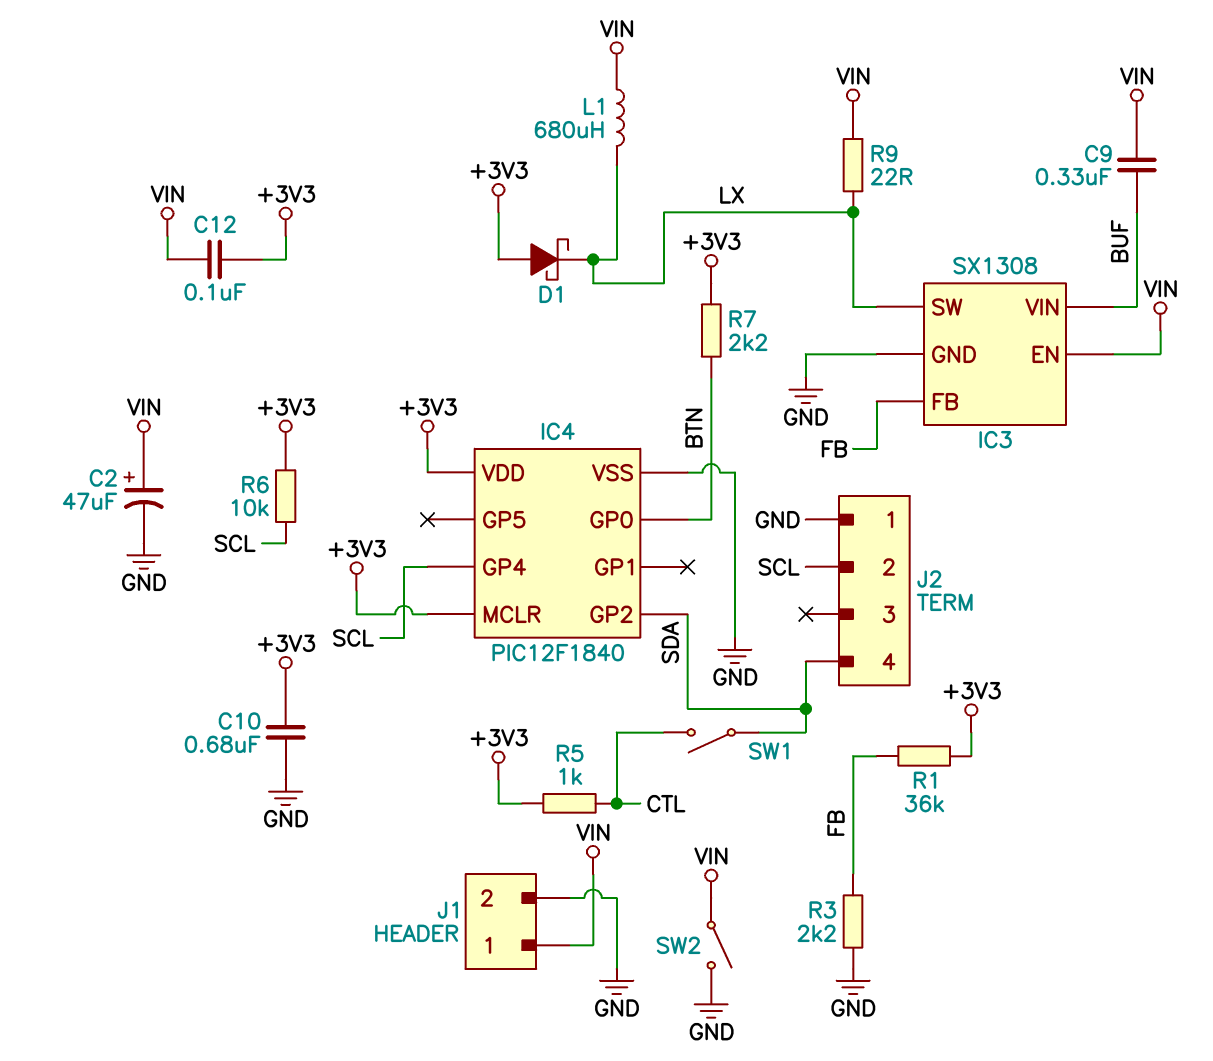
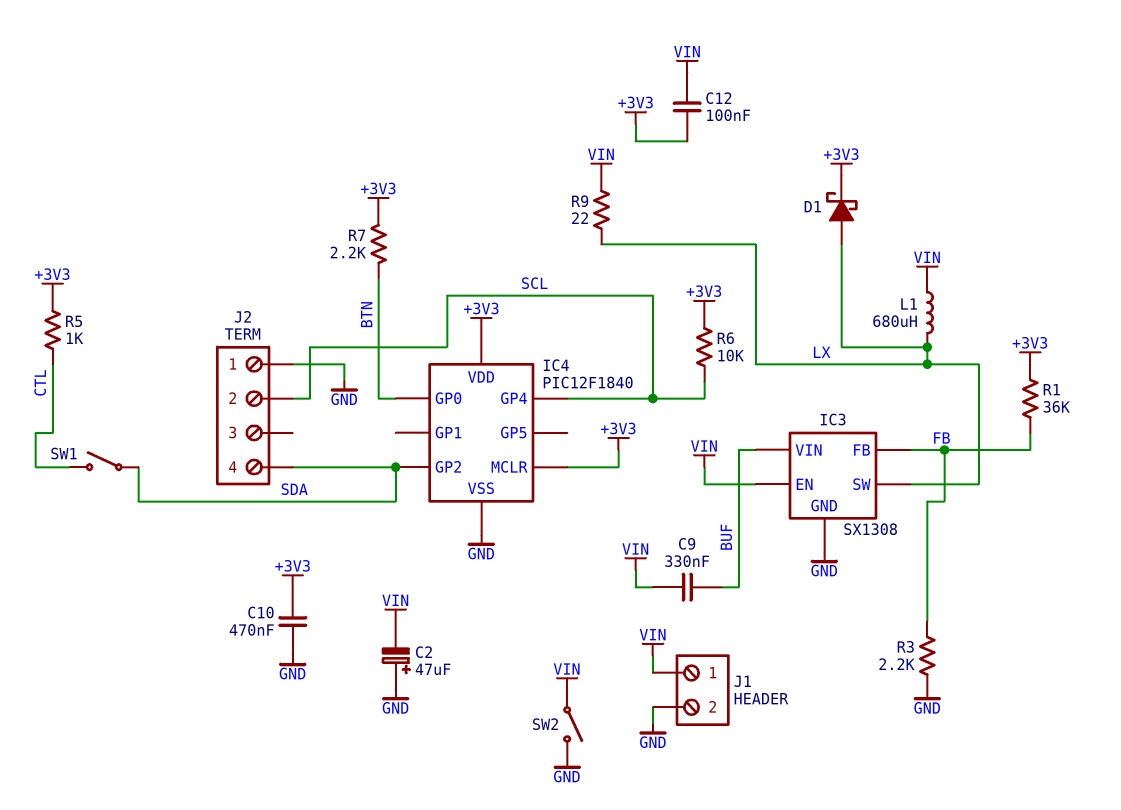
C2: 47uF (plus VIN, minus GND) -> 47uF (plus GND, minus VIN)
C10: 680nF (+3V3, GND) -> 470nF (+3V3, GND)
D1: schottky (A +3V3, K LX) -> schottky (A LX, K +3V3)

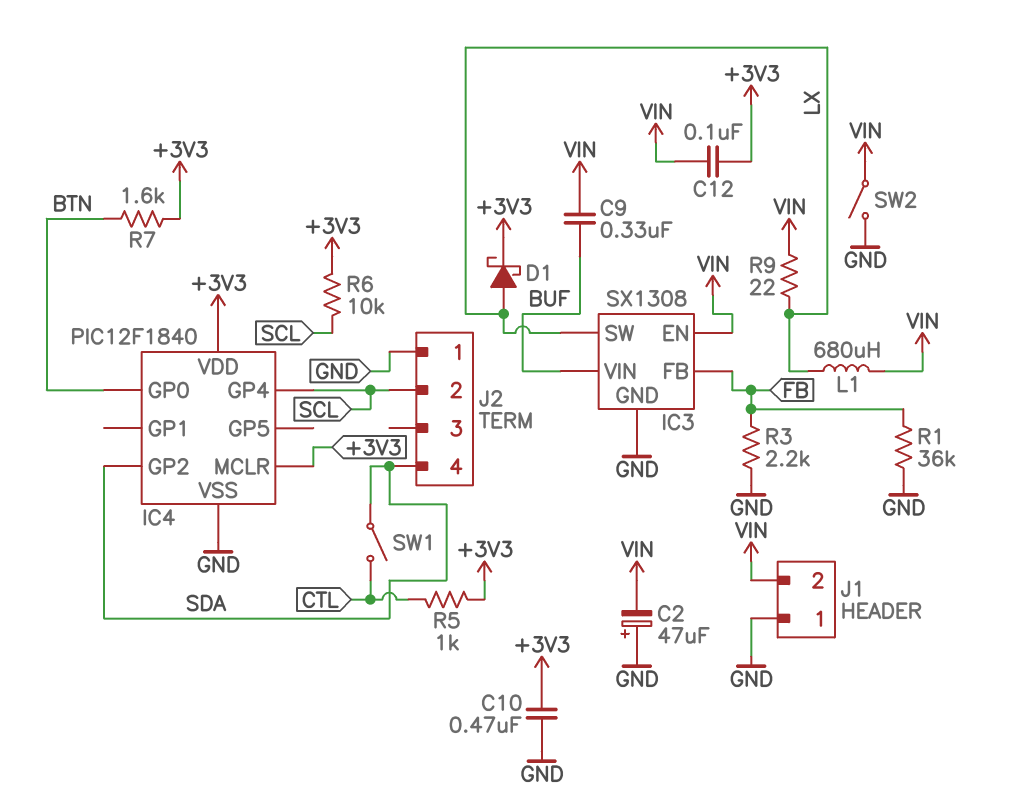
J1 pin 1: VIN -> GND
J1 pin 2: GND -> VIN
R1: 36k (+3V3, FB) -> 36k (FB, GND)
R7: 2.2k (+3V3, BTN) -> 1.6k (+3V3, BTN)

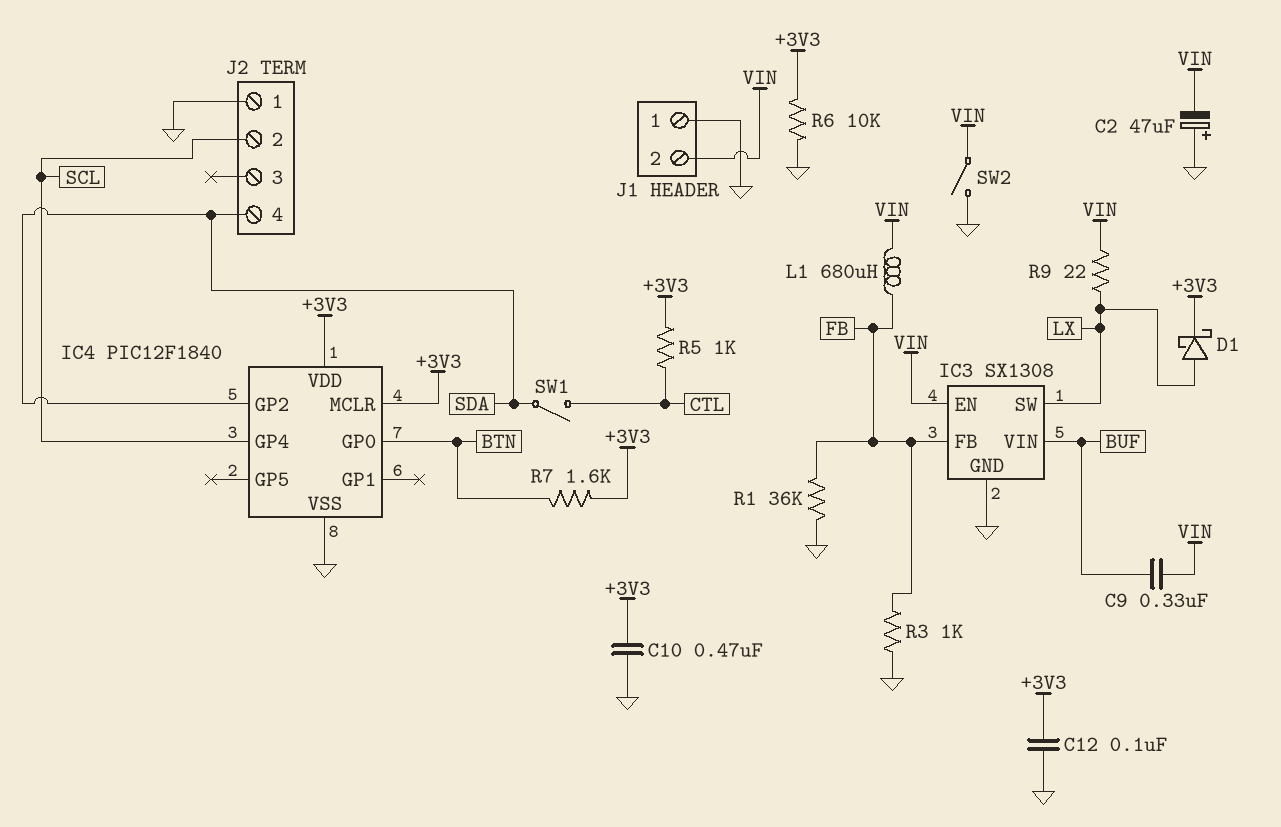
C12: 100nF (+3V3, VIN) -> 100nF (+3V3, GND)
L1: 680uH (LX, VIN) -> 680uH (FB, VIN)
R3: 2.2k (FB, GND) -> 1k (FB, GND)
R6: 10k (+3V3, SCL) -> 10k (+3V3, GND)

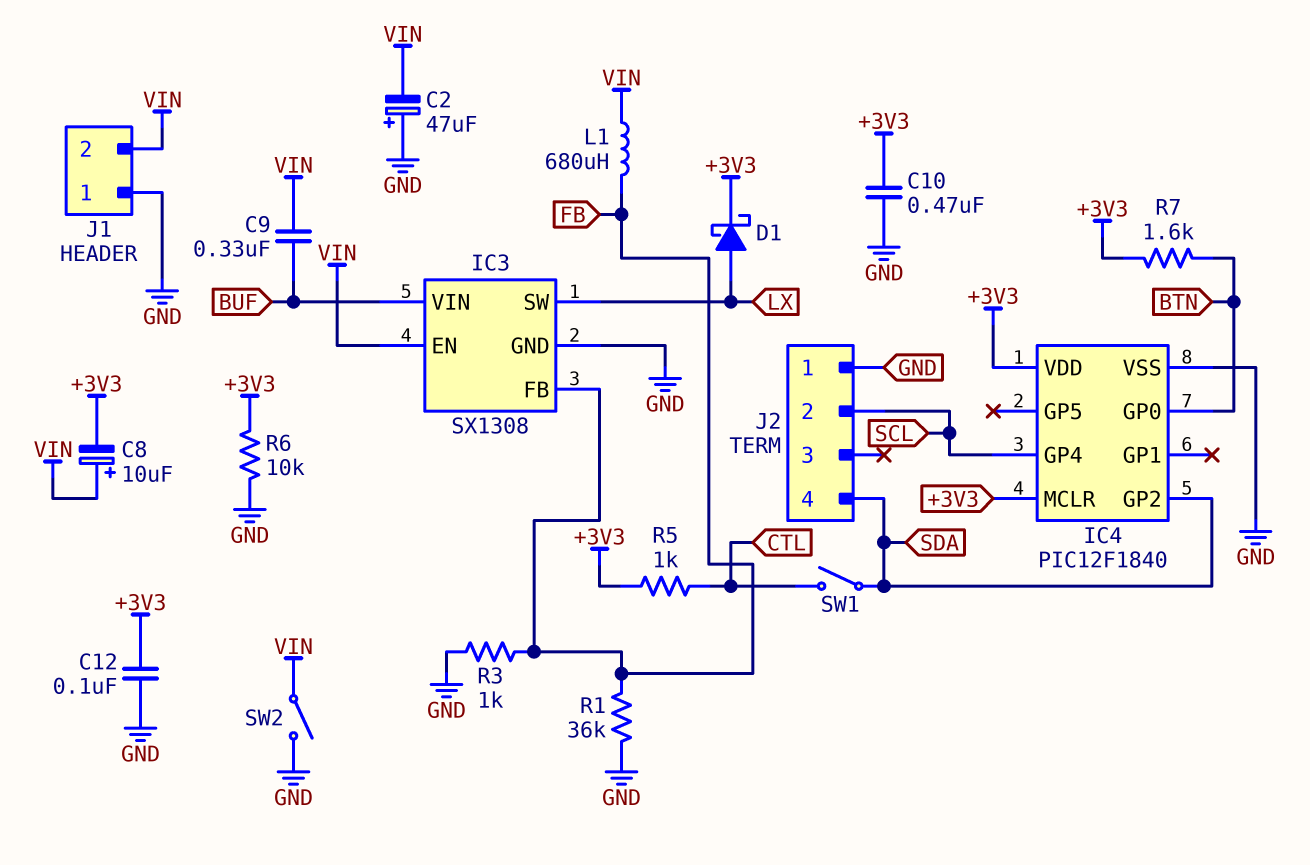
C8: none -> 10uF (plus VIN, minus +3V3)
R9: 22 (LX, VIN) -> none

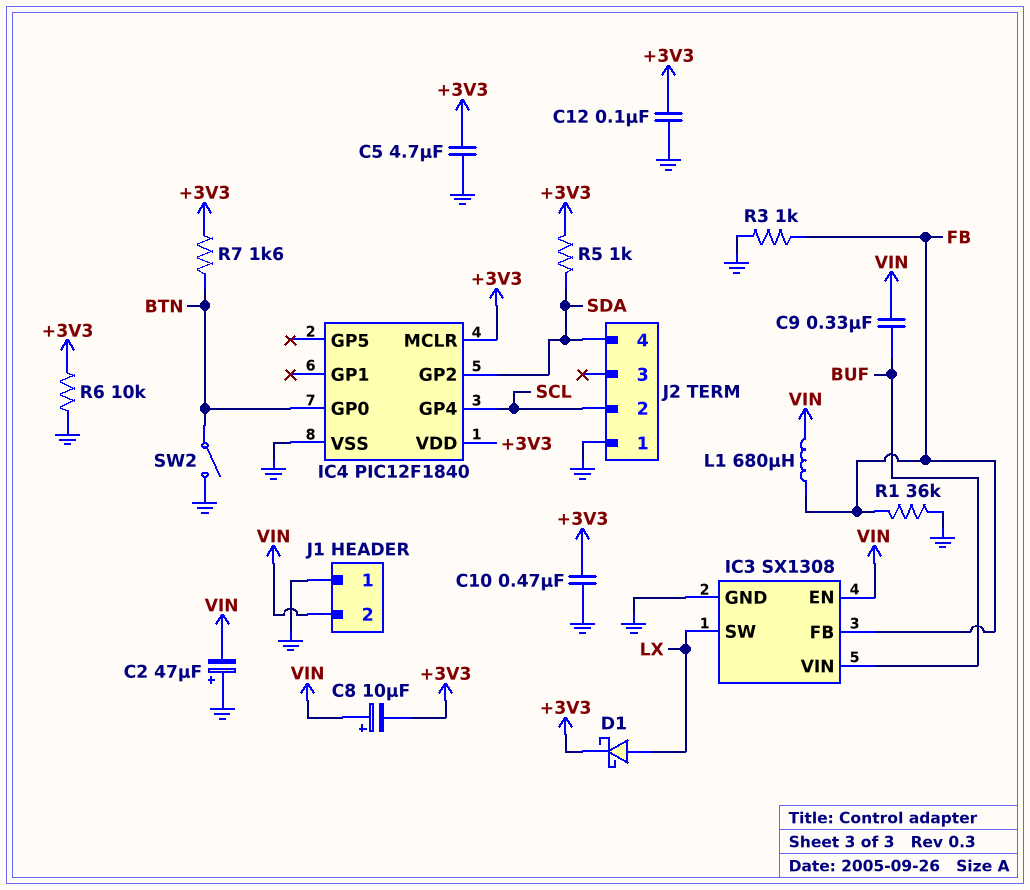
C5: none -> 4.7uF (+3V3, GND)
R5: 1k (+3V3, CTL) -> 1k (+3V3, SDA)
SW1: switch (CTL, SDA) -> none
SW2: switch (GND, VIN) -> switch (BTN, GND)

